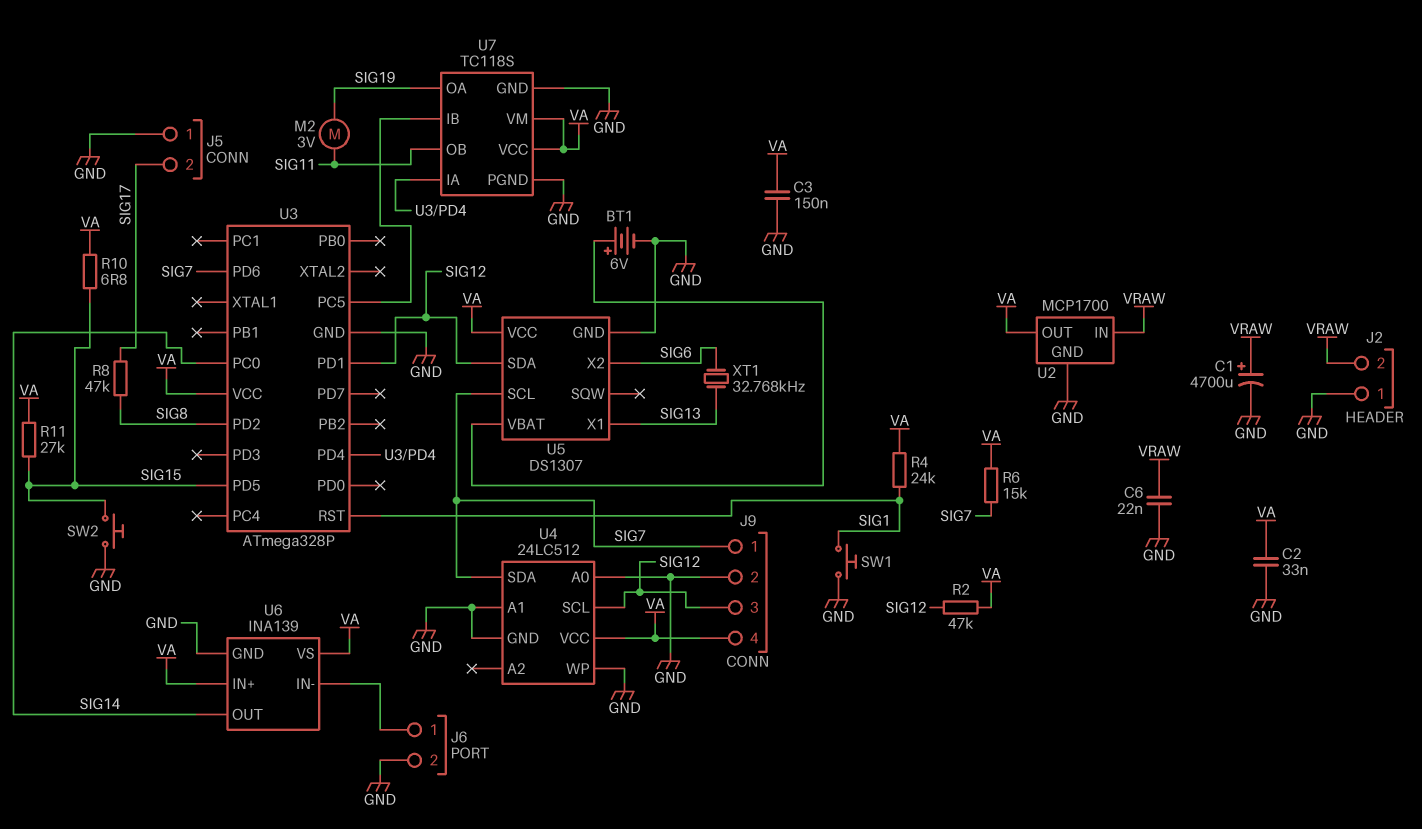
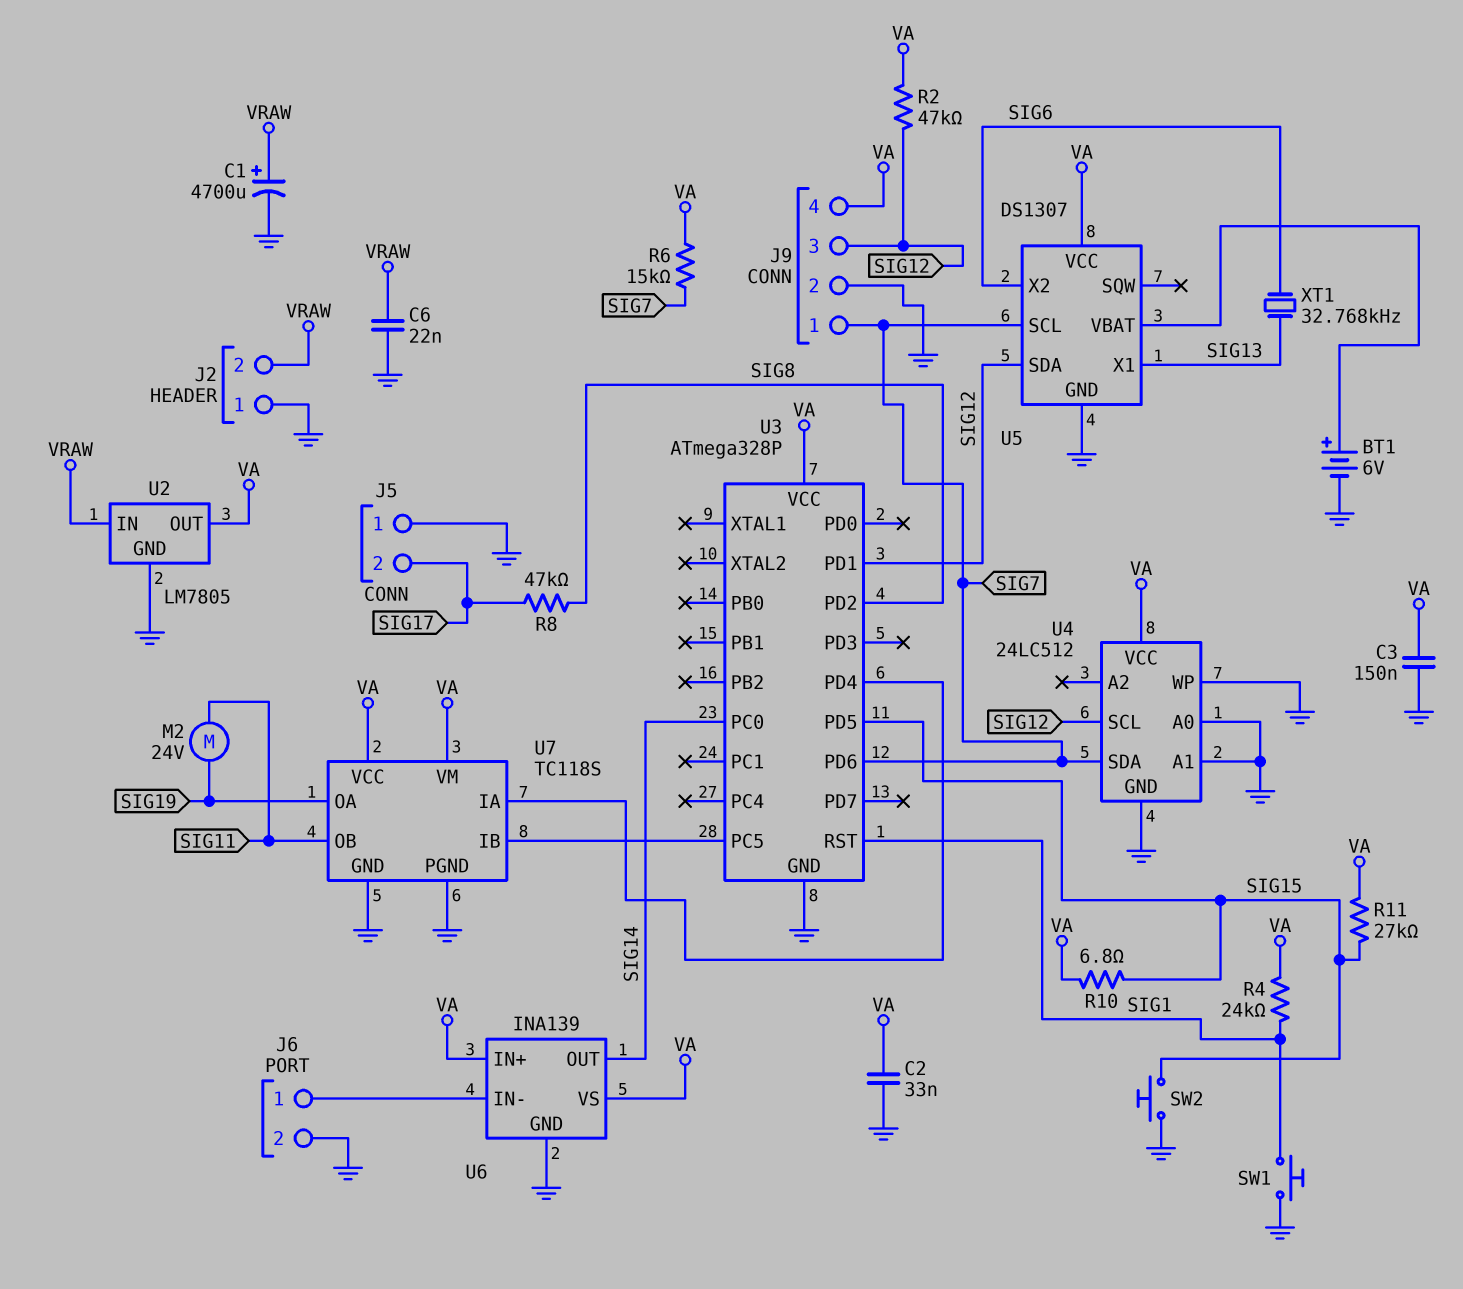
M2: motor 3V (SIG11, SIG19) -> motor 24V (SIG11, SIG19)
U2: MCP1700 -> LM7805

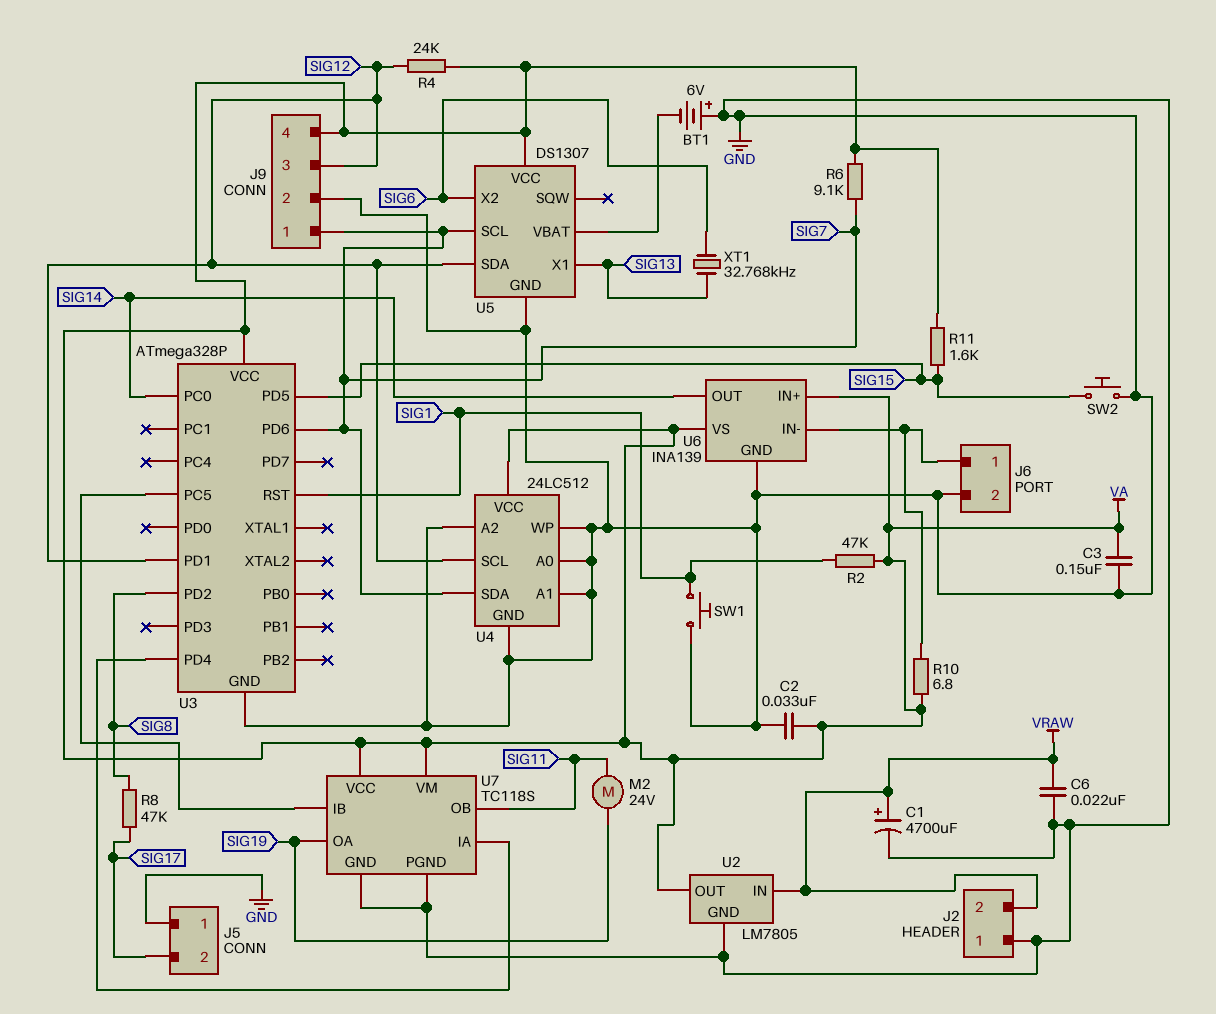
BT1: 6V (plus U5/VBAT, minus GND) -> 6V (plus GND, minus U5/VBAT)
R2: 47k (SIG12, VA) -> 47k (SIG1, VA)
R4: 24k (SIG1, VA) -> 24k (SIG12, VA)
R6: 15k (SIG7, VA) -> 9.1k (SIG7, VA)
R10: 6.8 (SIG15, VA) -> 6.8 (J6/1, VA)
R11: 27k (SIG15, VA) -> 1.6k (SIG15, VA)
U4 pin A2: none -> GND

